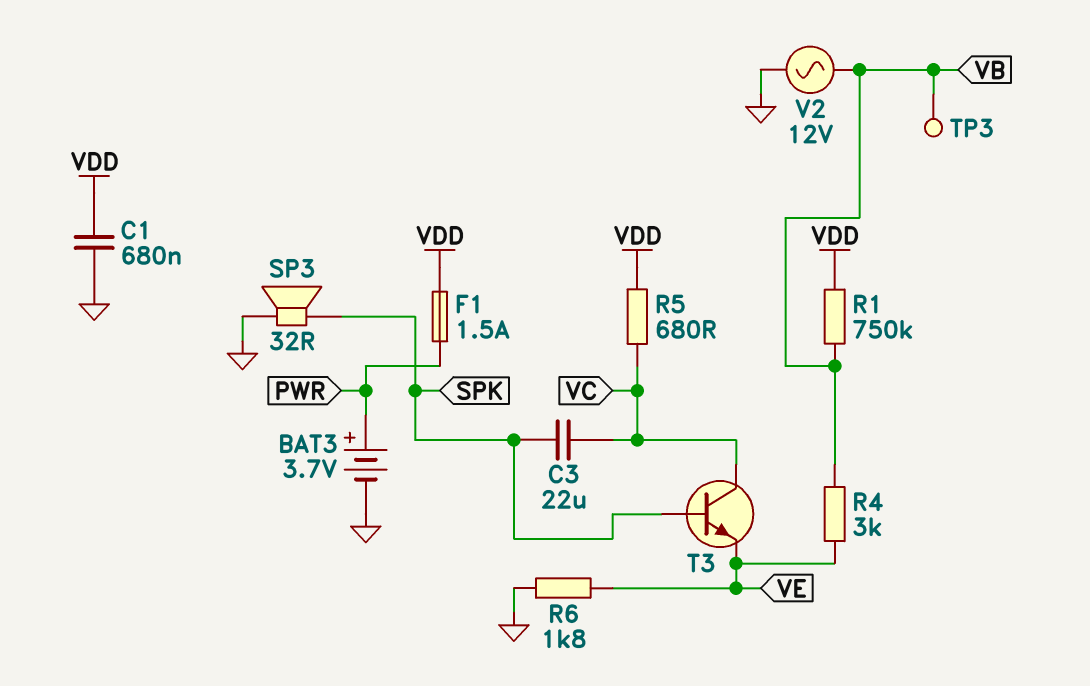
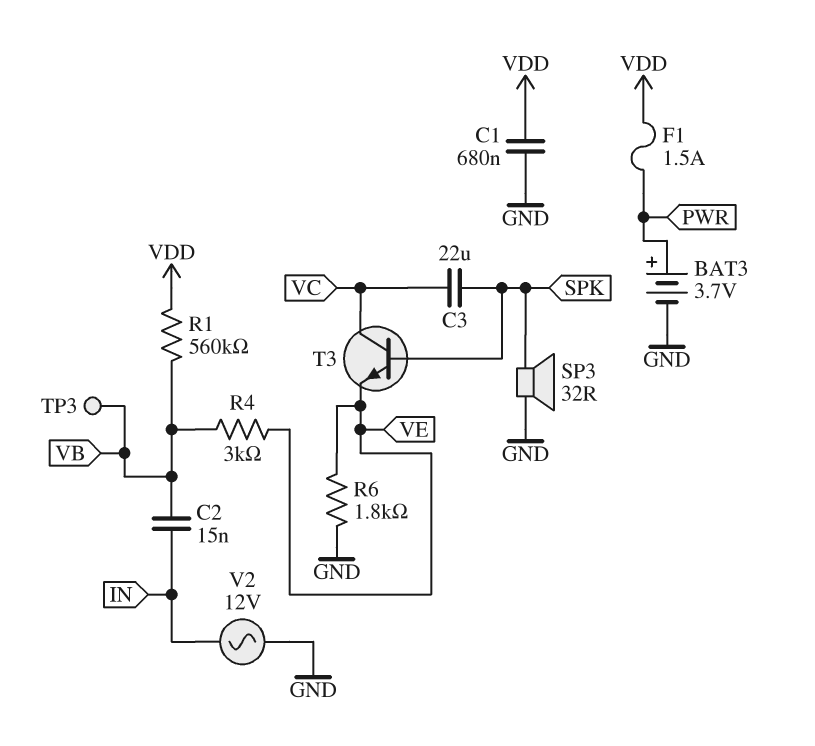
C2: none -> 15nF (IN, VB)
R1: 750k (VB, VDD) -> 560k (VB, VDD)
R5: 680 (VC, VDD) -> none
V2: AC 12V (GND, VB) -> AC 12V (GND, IN)

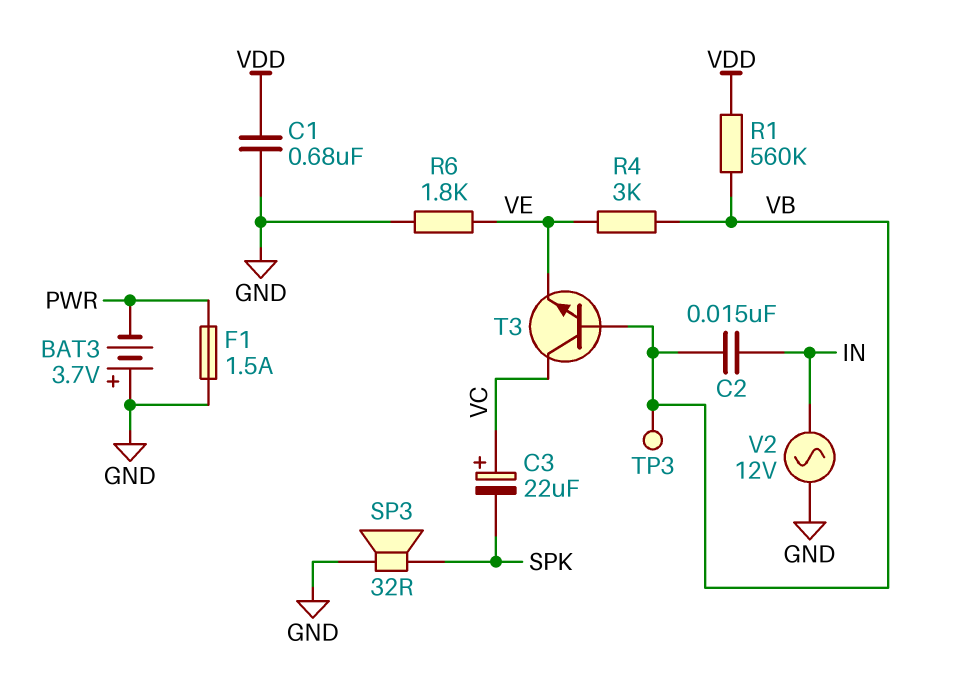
BAT3: 3.7V (plus PWR, minus GND) -> 3.7V (plus GND, minus PWR)
C3: 22uF (SPK, VC) -> 22uF (plus VC, minus SPK)
F1: 1.5A (PWR, VDD) -> 1.5A (GND, PWR)
T3: NPN (B SPK, C VC, E VE) -> NPN (B VB, C VC, E VE)

